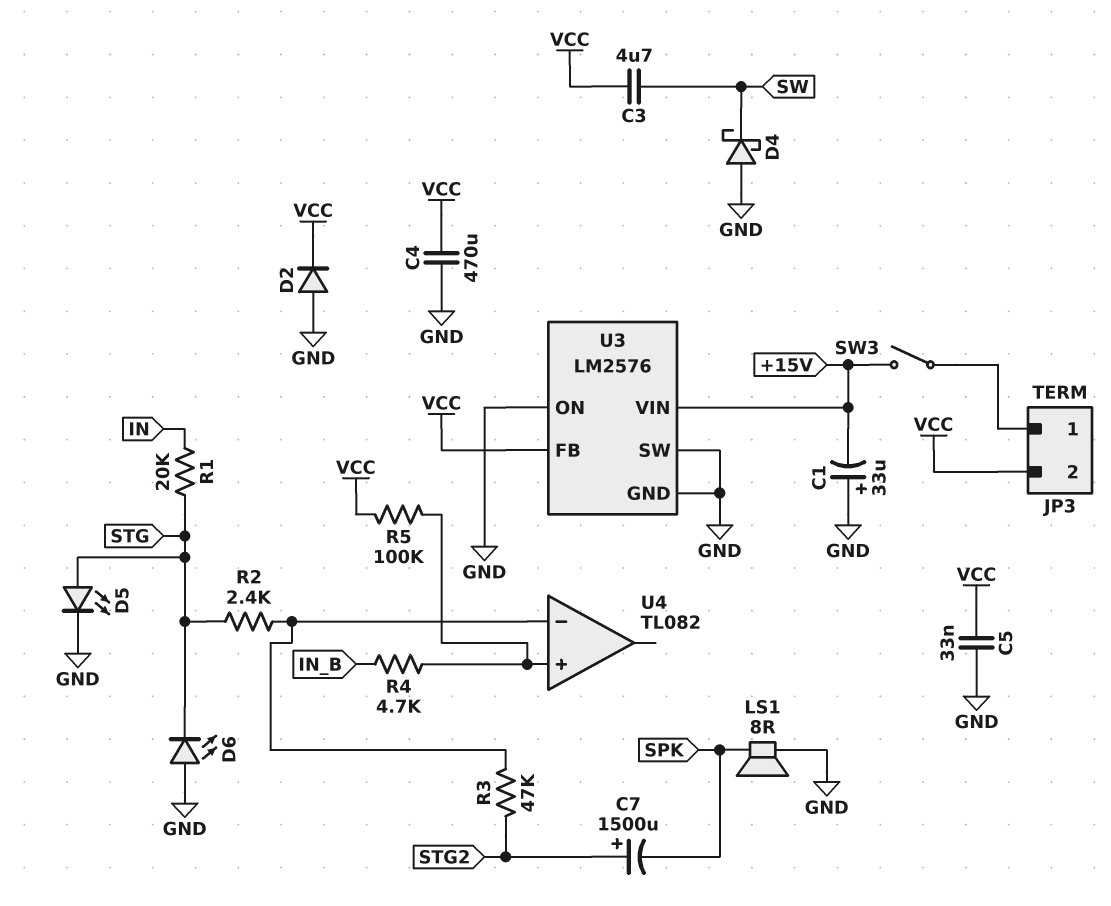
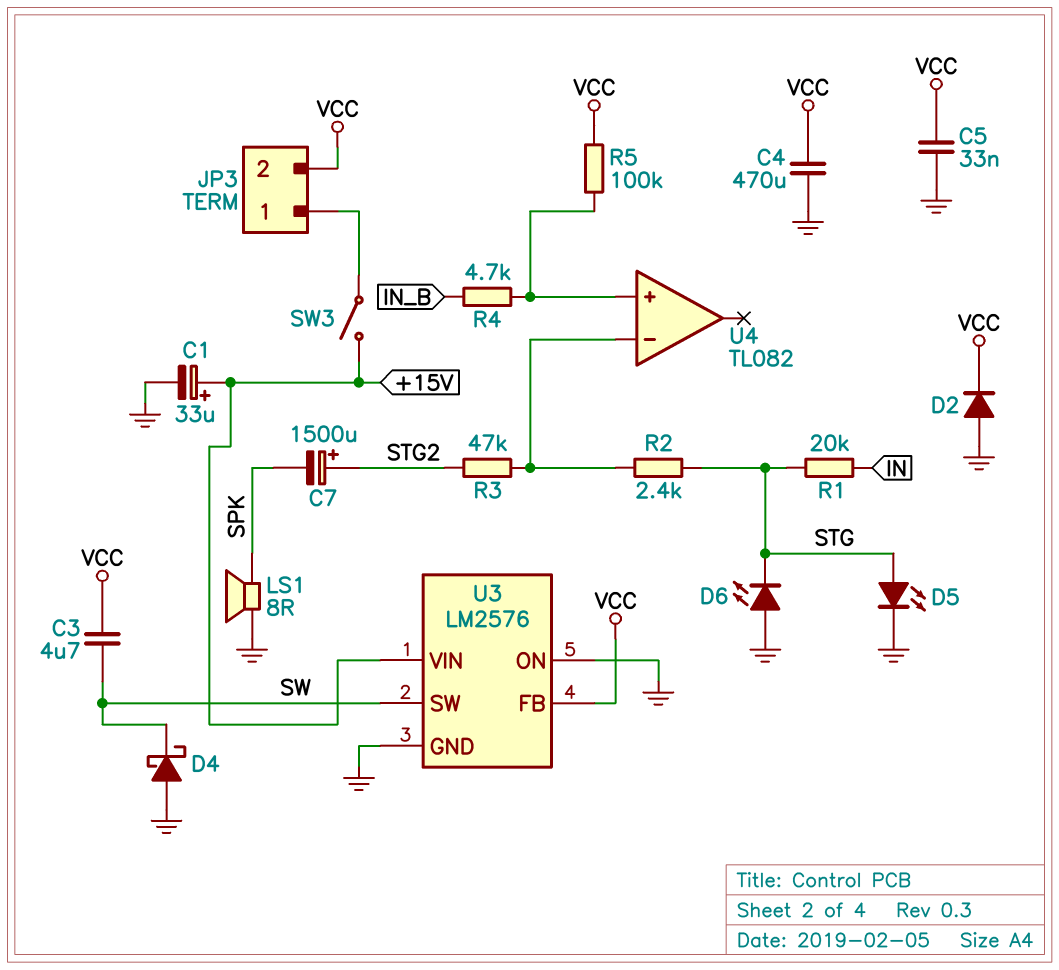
C1: 33uF (plus GND, minus +15V) -> 33uF (plus +15V, minus GND)
U3 pin SW: GND -> SW

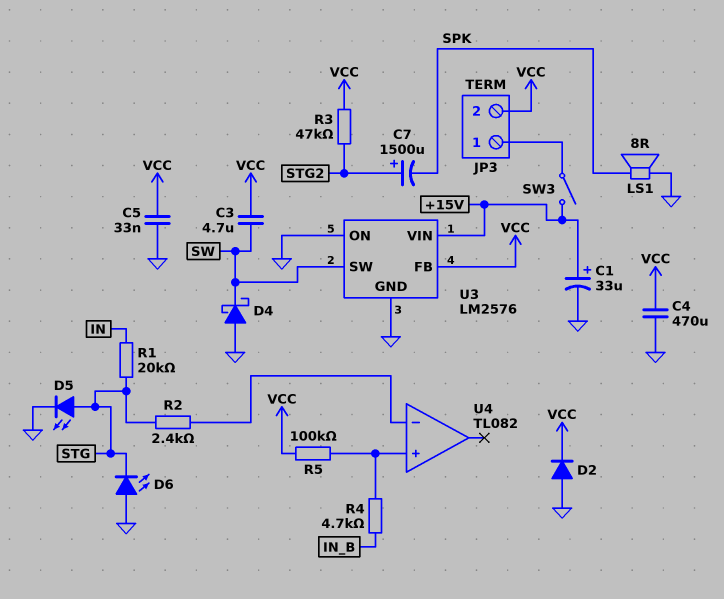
R3: 47k (STG2, U4/in-) -> 47k (STG2, VCC)

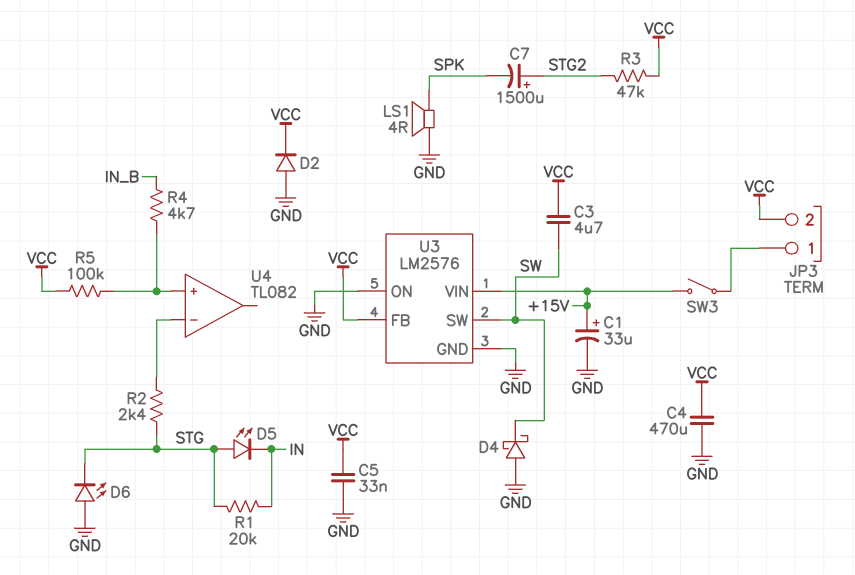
D5: LED (A STG, K GND) -> LED (A STG, K IN)
LS1: speaker 8R (GND, SPK) -> speaker 4R (GND, SPK)

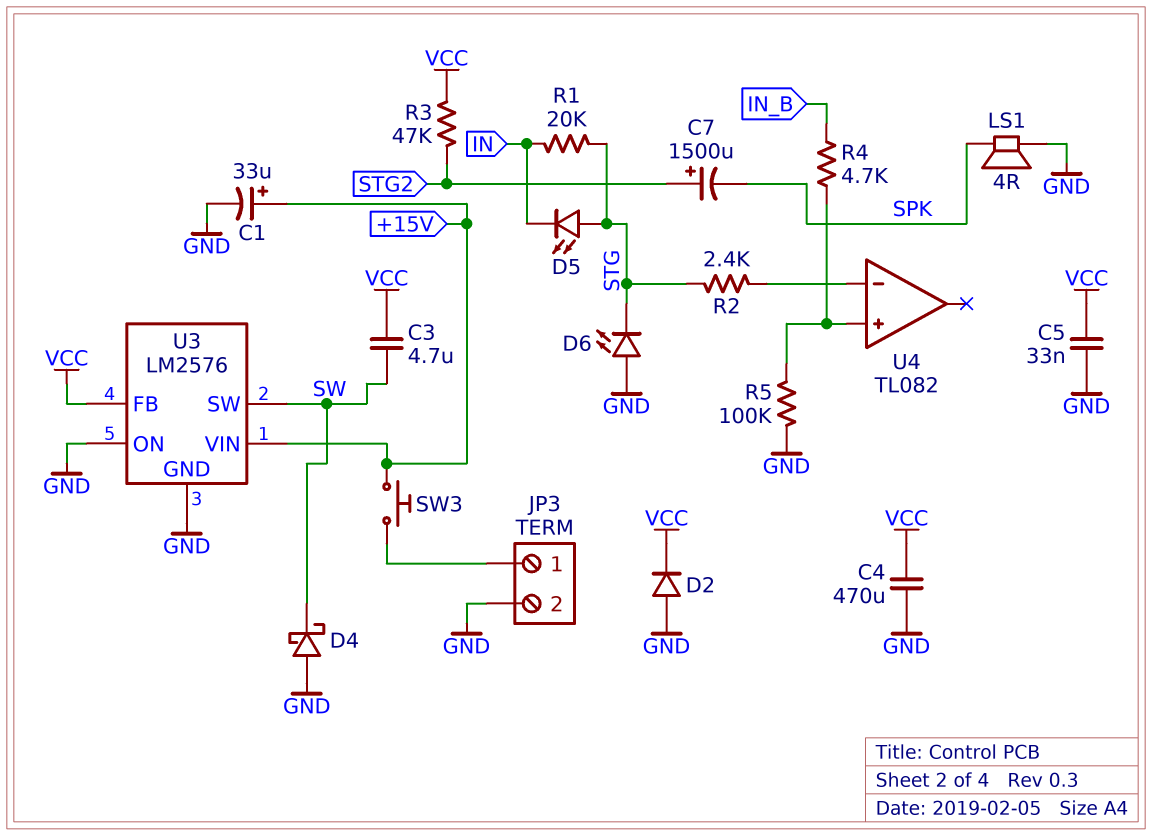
JP3 pin 2: VCC -> GND
R5: 100k (U4/in+, VCC) -> 100k (GND, U4/in+)
SW3: switch (+15V, JP3/1) -> button (+15V, JP3/1)

